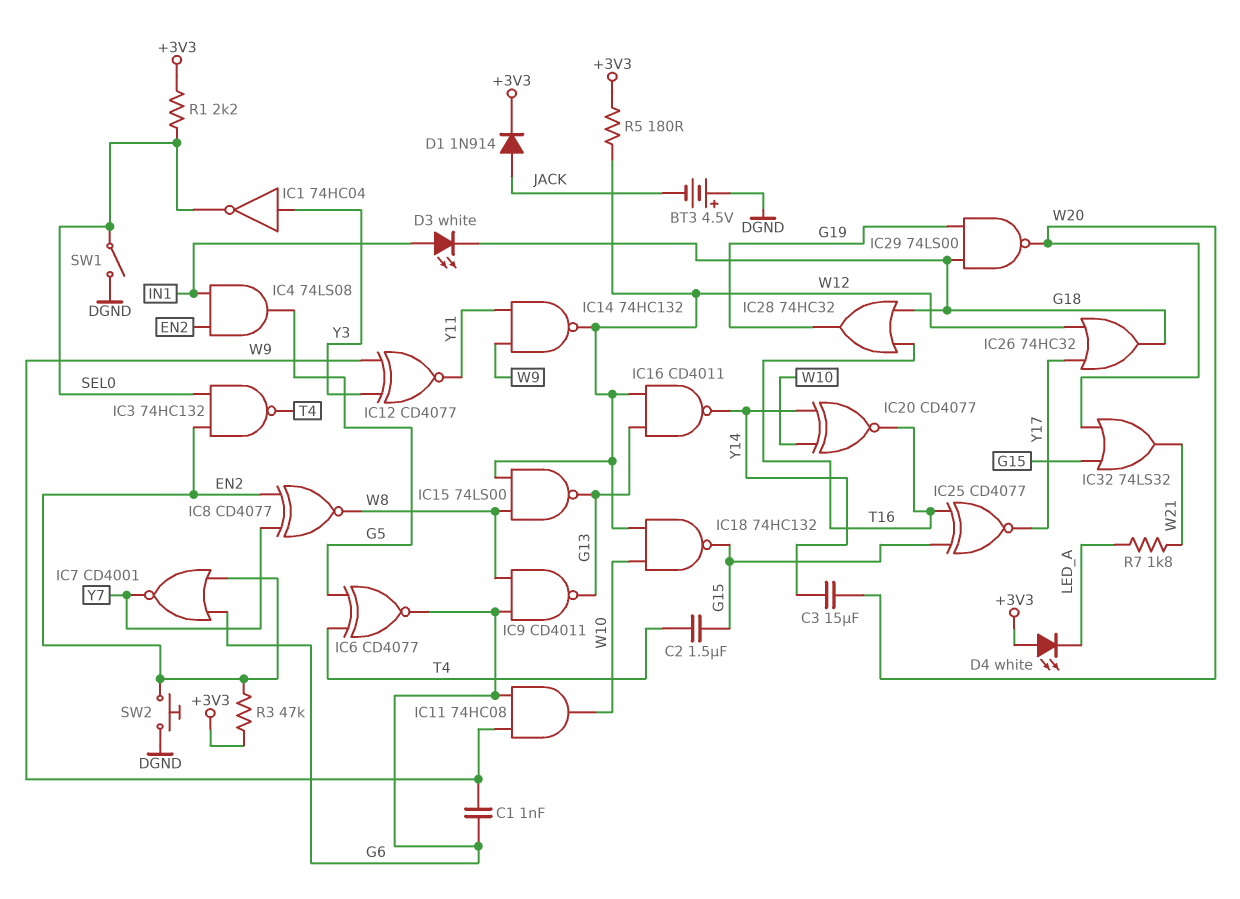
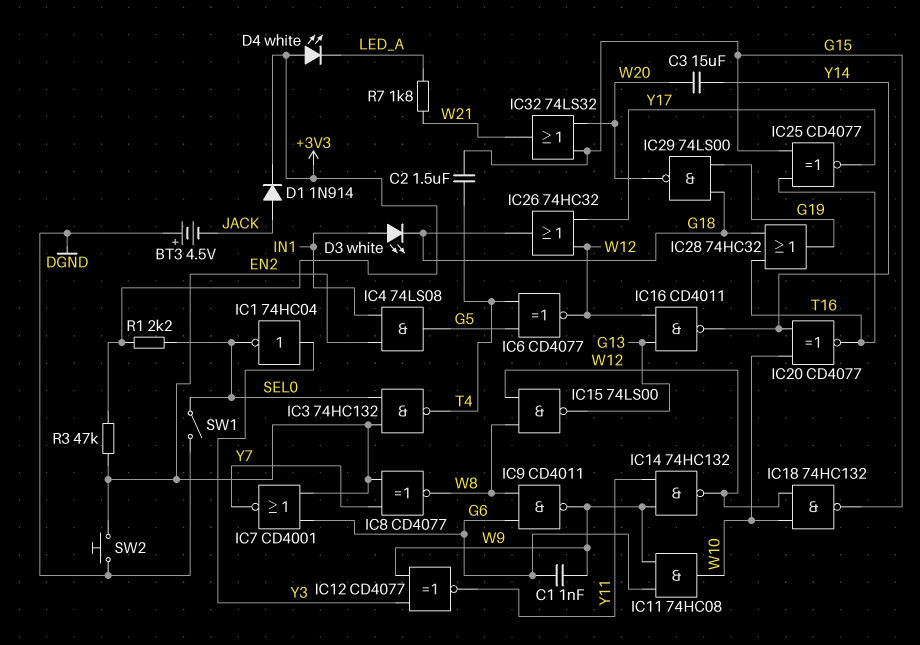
IC6: XNOR CD4077 (in G5, in T4, out G6) -> XNOR CD4077 (in G5, in T4, out W12)
IC9: NAND CD4011 (in G6, in W8, out G13) -> NAND CD4011 (in G6, in W8, out W9)
R5: 180 (+3V3, W12) -> none

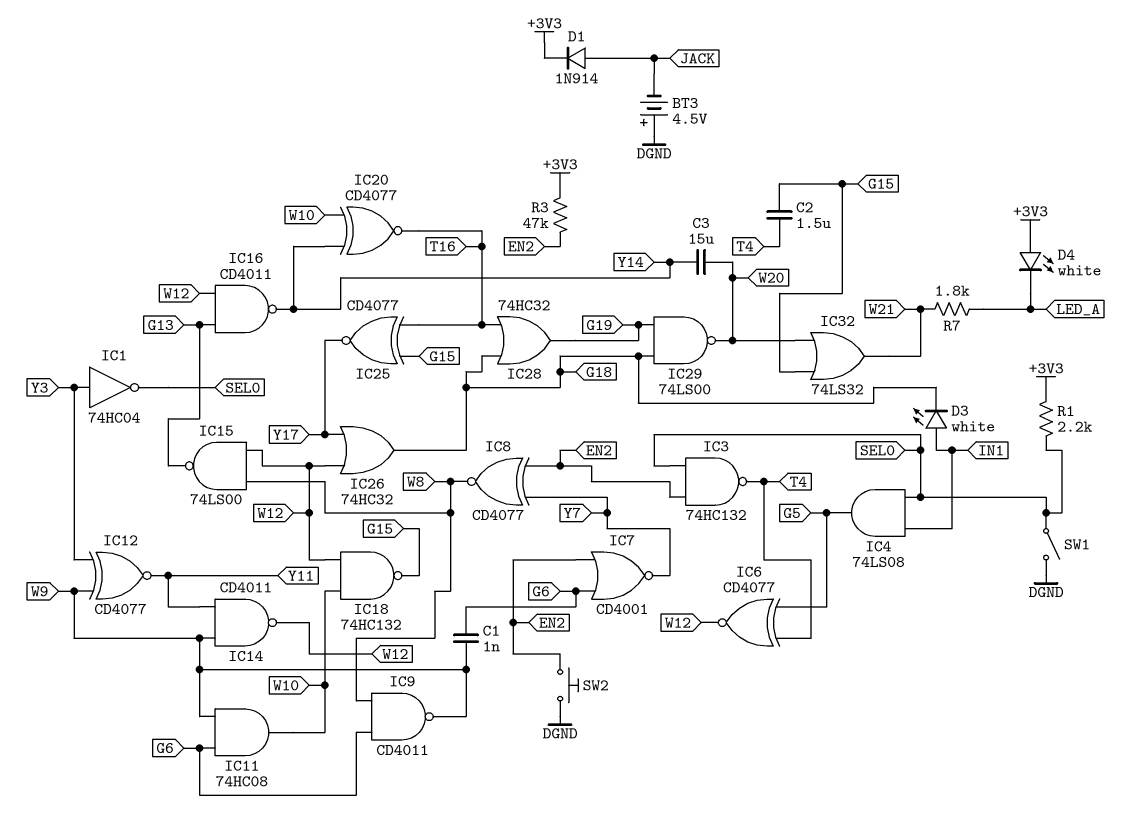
IC4: AND 74LS08 (in EN2, in IN1, out G5) -> AND 74LS08 (in IN1, in SEL0, out G5)
IC14: NAND 74HC132 (in W9, in Y11, out W12) -> NAND CD4011 (in W9, in Y11, out W12)

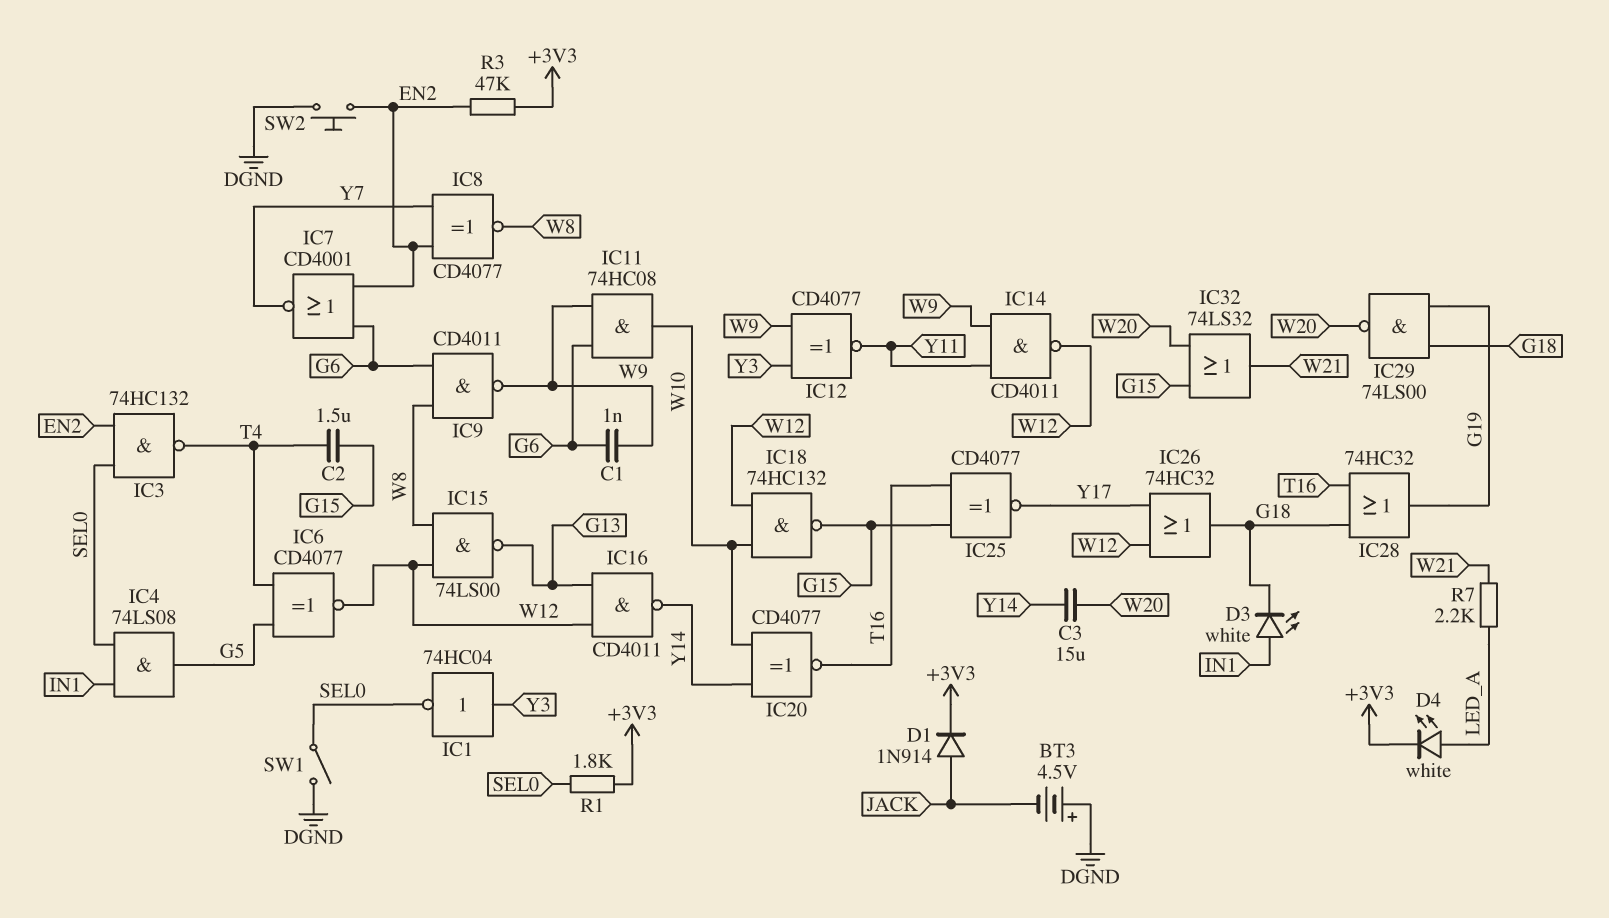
D4: LED white (A +3V3, K LED_A) -> LED white (A LED_A, K +3V3)
R1: 2.2k (+3V3, SEL0) -> 1.8k (+3V3, SEL0)
R7: 1.8k (LED_A, W21) -> 2.2k (LED_A, W21)

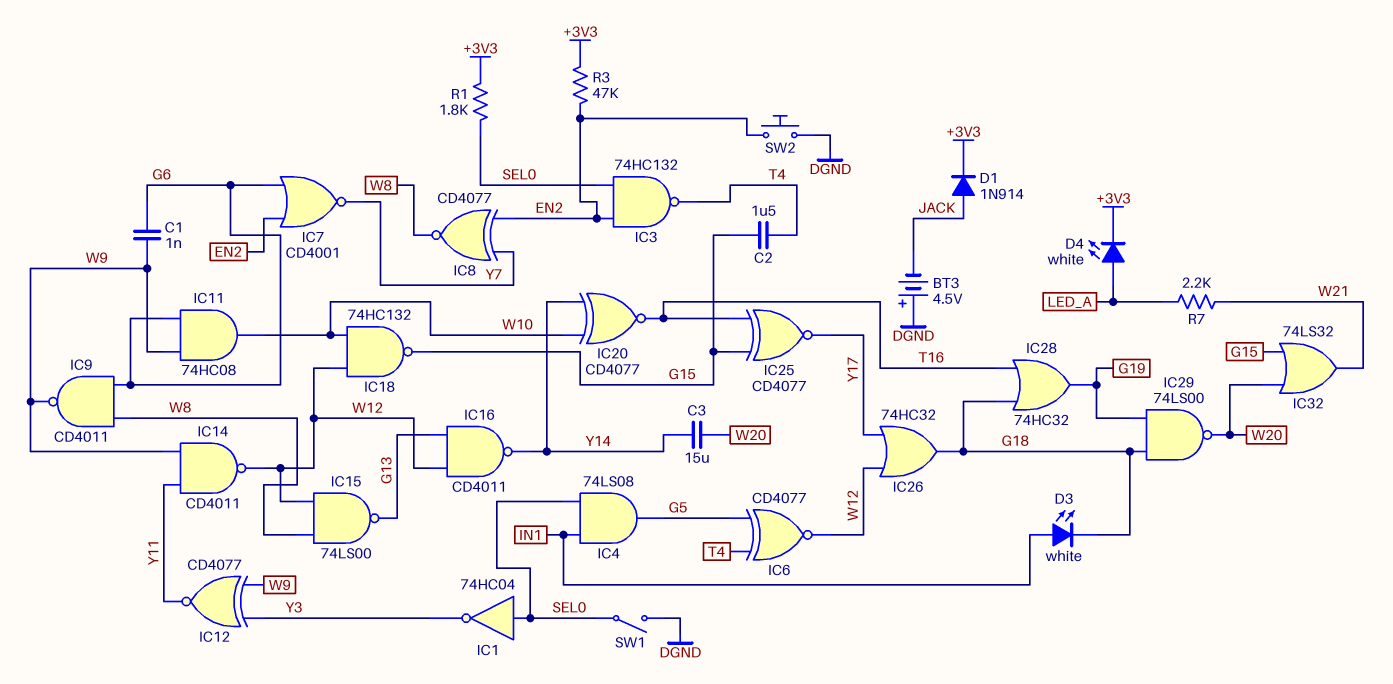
IC1: NOT 74HC04 (in Y3, out SEL0) -> NOT 74HC04 (in SEL0, out Y3)

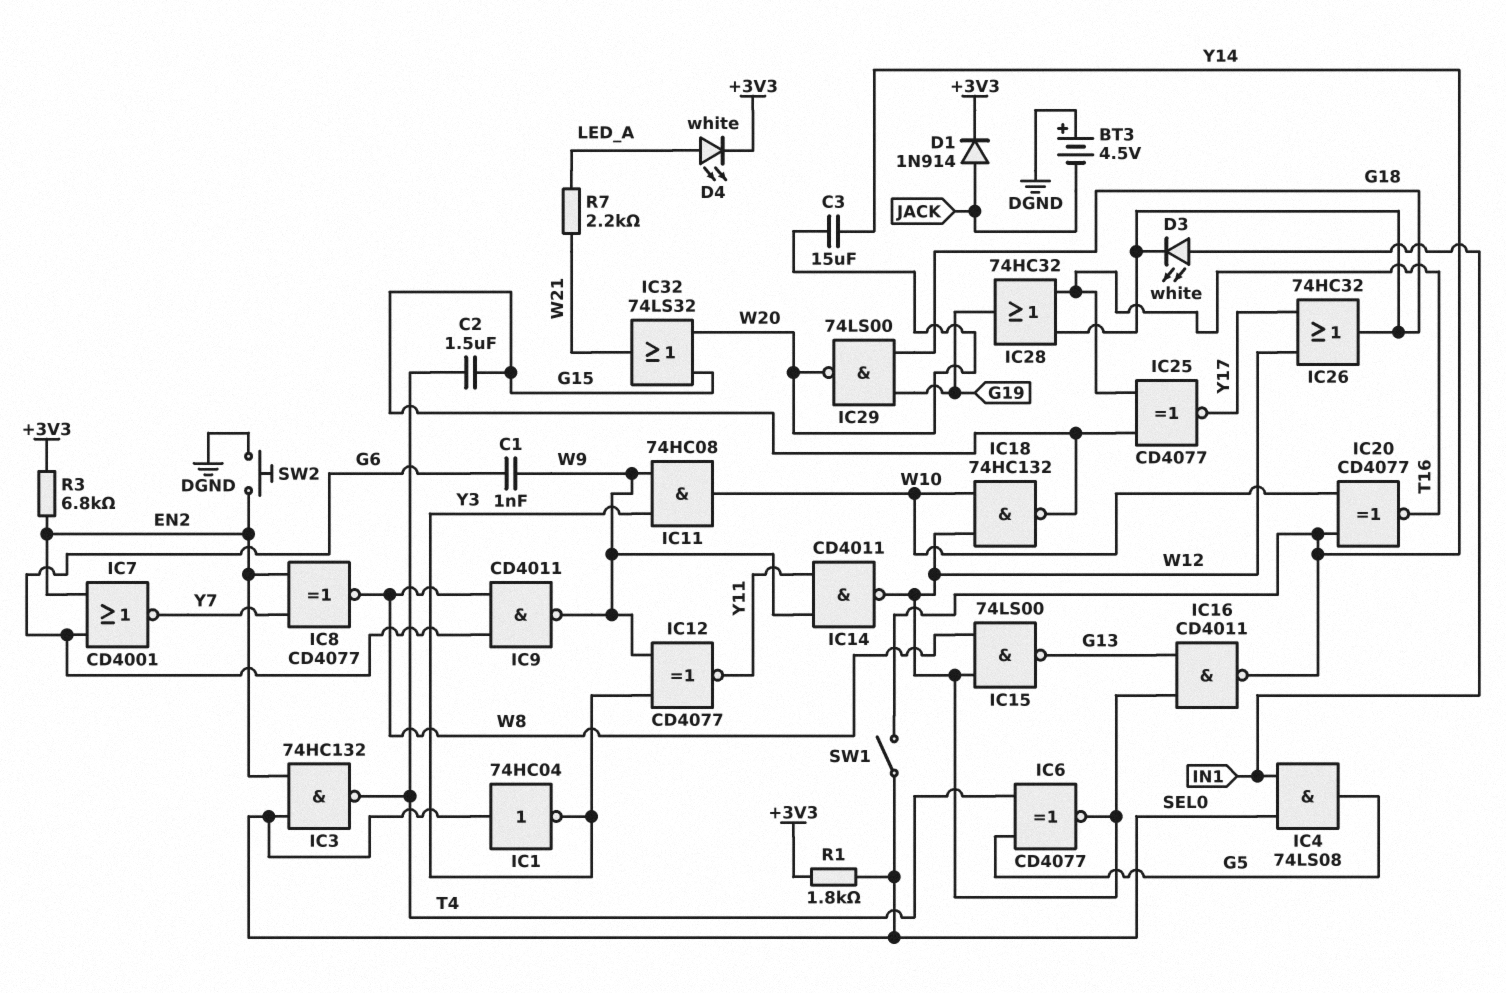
IC11: AND 74HC08 (in G6, in W9, out W10) -> AND 74HC08 (in W9, in Y3, out W10)
R3: 47k (+3V3, EN2) -> 6.8k (+3V3, EN2)
SW1: switch (DGND, SEL0) -> switch (SEL0, Y14)

